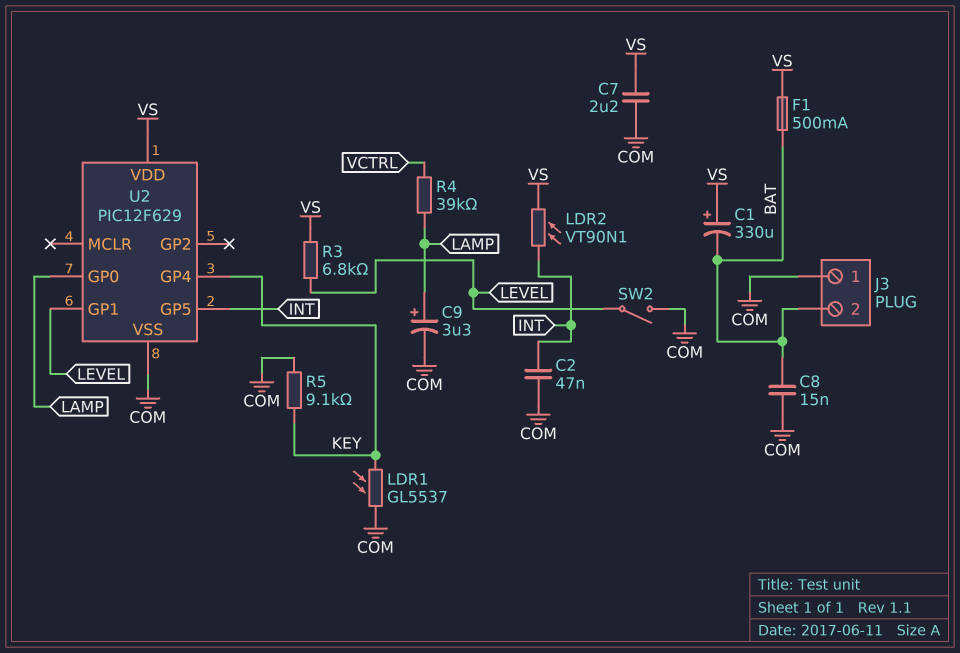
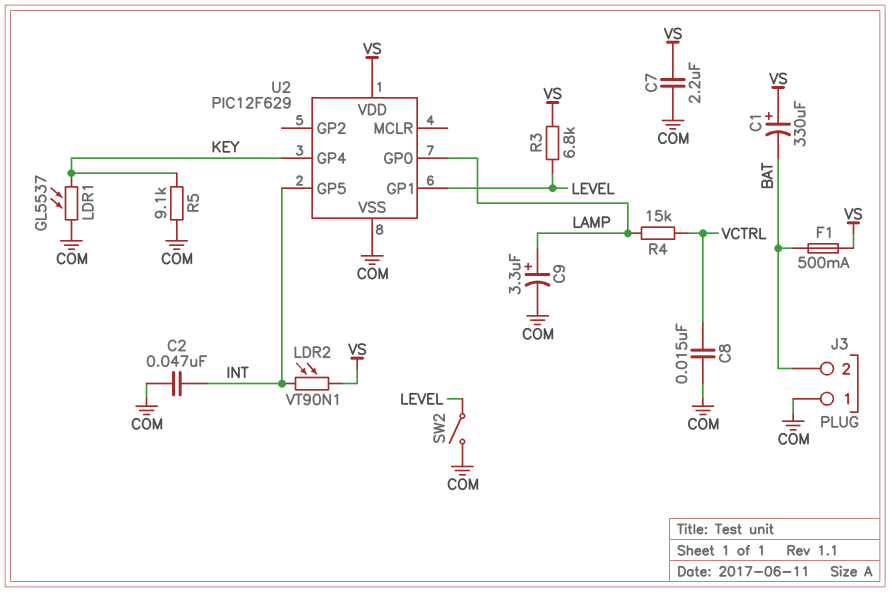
C8: 15nF (BAT, COM) -> 15nF (COM, VCTRL)
R4: 39k (LAMP, VCTRL) -> 15k (LAMP, VCTRL)

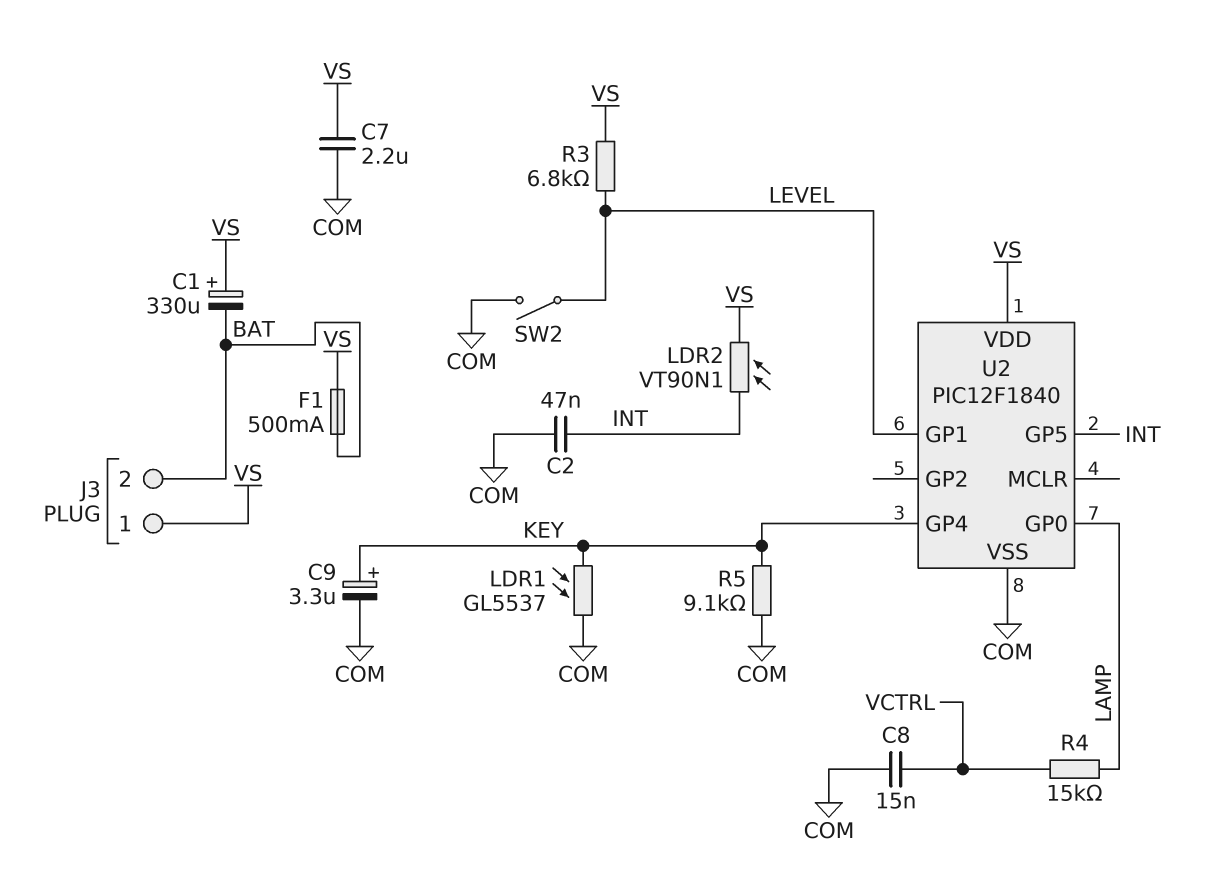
C9: 3.3uF (plus LAMP, minus COM) -> 3.3uF (plus KEY, minus COM)
J3 pin 1: COM -> VS
U2: PIC12F629 -> PIC12F1840

